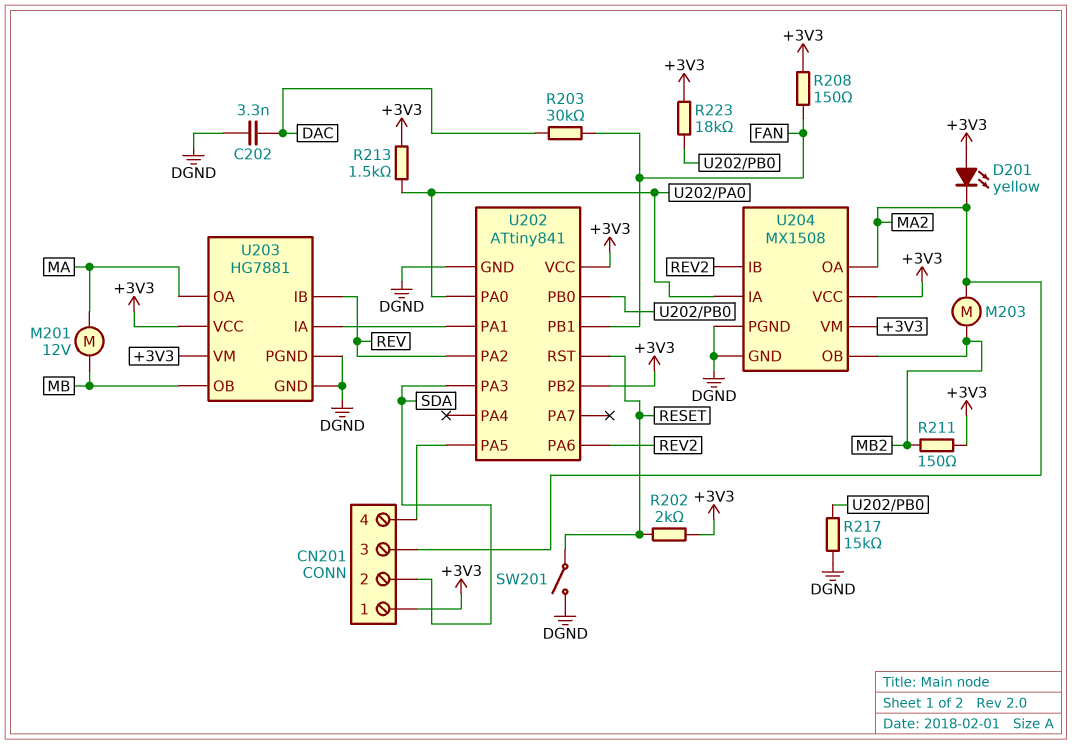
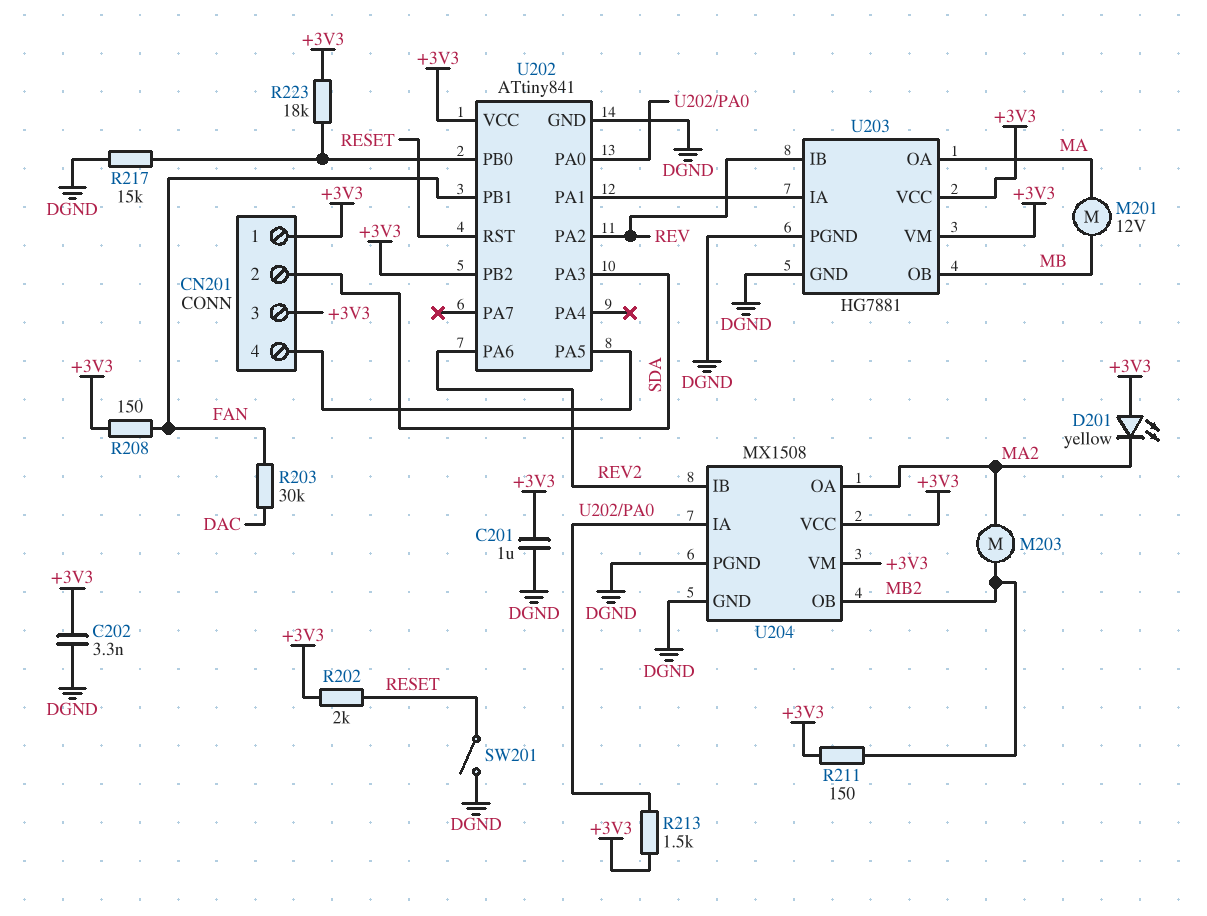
C201: none -> 1uF (+3V3, DGND)
C202: 3.3nF (DAC, DGND) -> 3.3nF (+3V3, DGND)
CN201 pin 3: MA2 -> +3V3

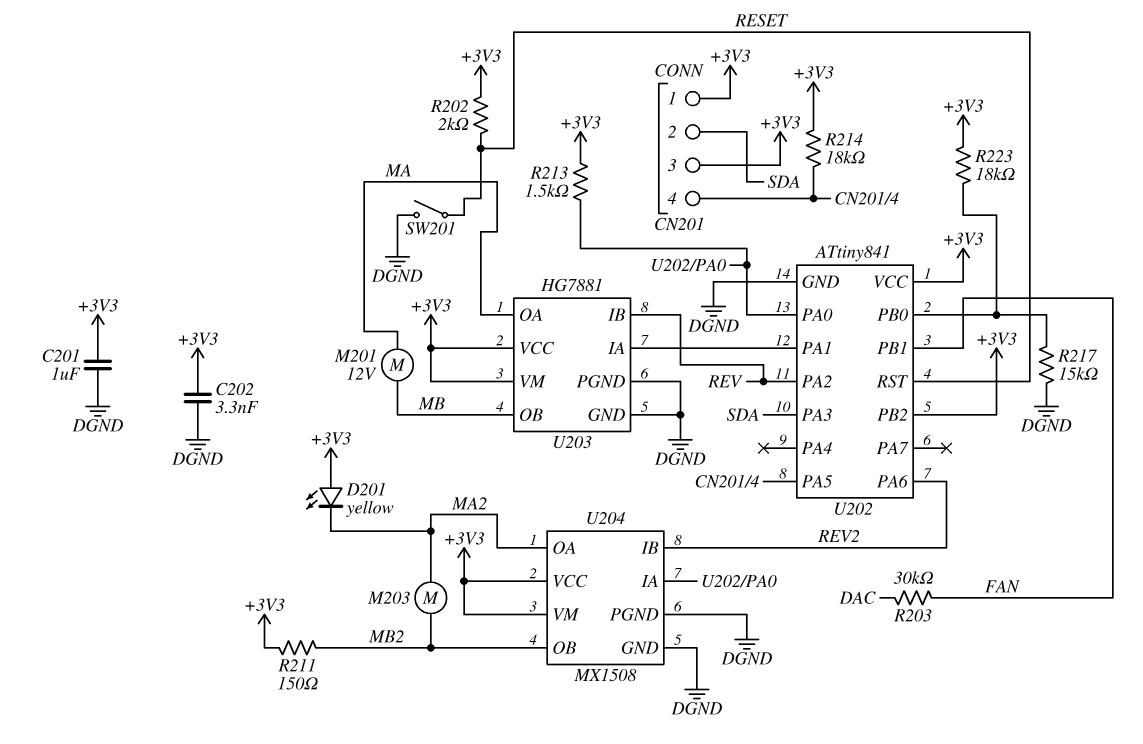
R208: 150 (+3V3, FAN) -> none
R214: none -> 18k (+3V3, CN201/4)

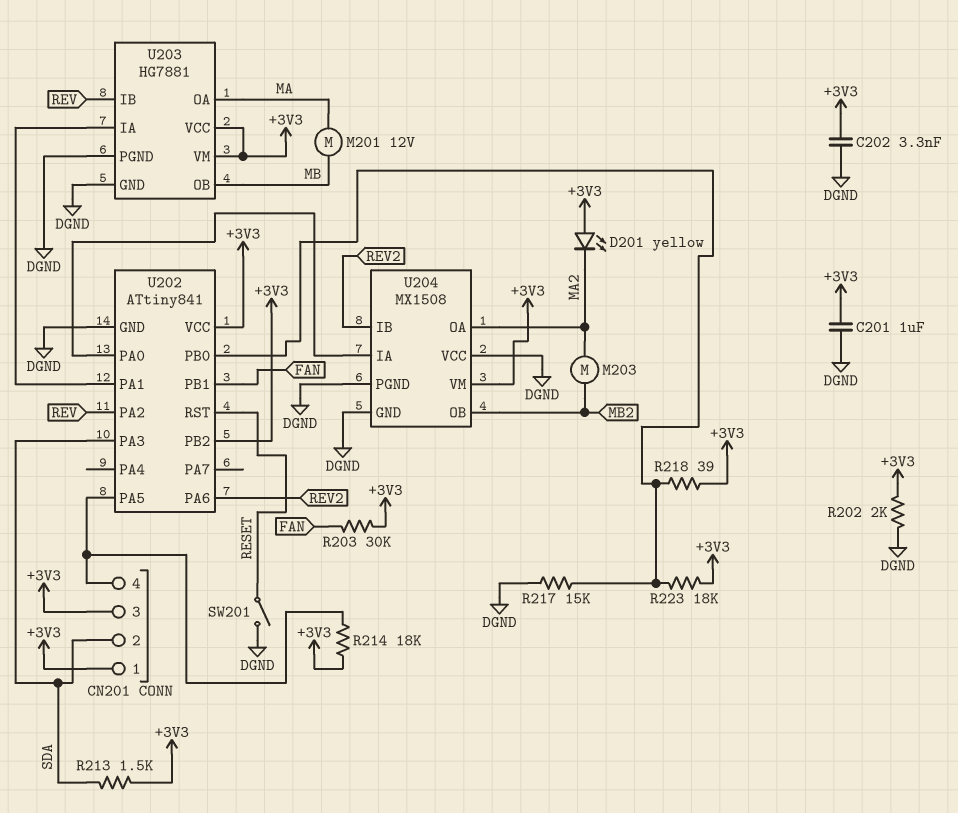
R202: 2k (+3V3, RESET) -> 2k (+3V3, DGND)
R203: 30k (DAC, FAN) -> 30k (+3V3, FAN)
R211: 150 (+3V3, MB2) -> none
R213: 1.5k (+3V3, U202/PA0) -> 1.5k (+3V3, SDA)
R218: none -> 39 (+3V3, U202/PB0)
U204 pin VCC: +3V3 -> DGND

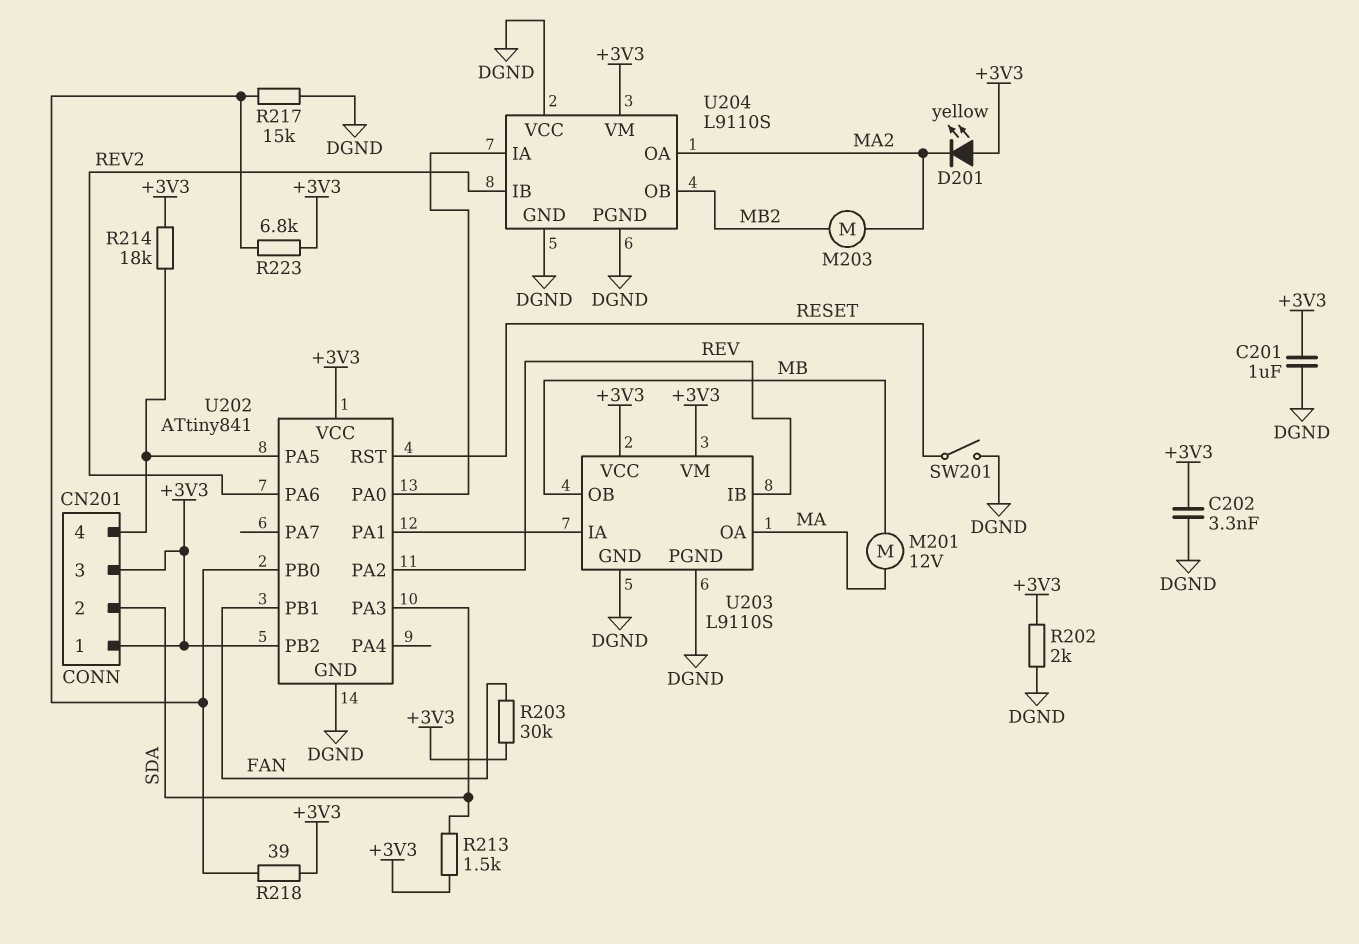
R223: 18k (+3V3, U202/PB0) -> 6.8k (+3V3, U202/PB0)
U203: HG7881 -> L9110S
U204: MX1508 -> L9110S

